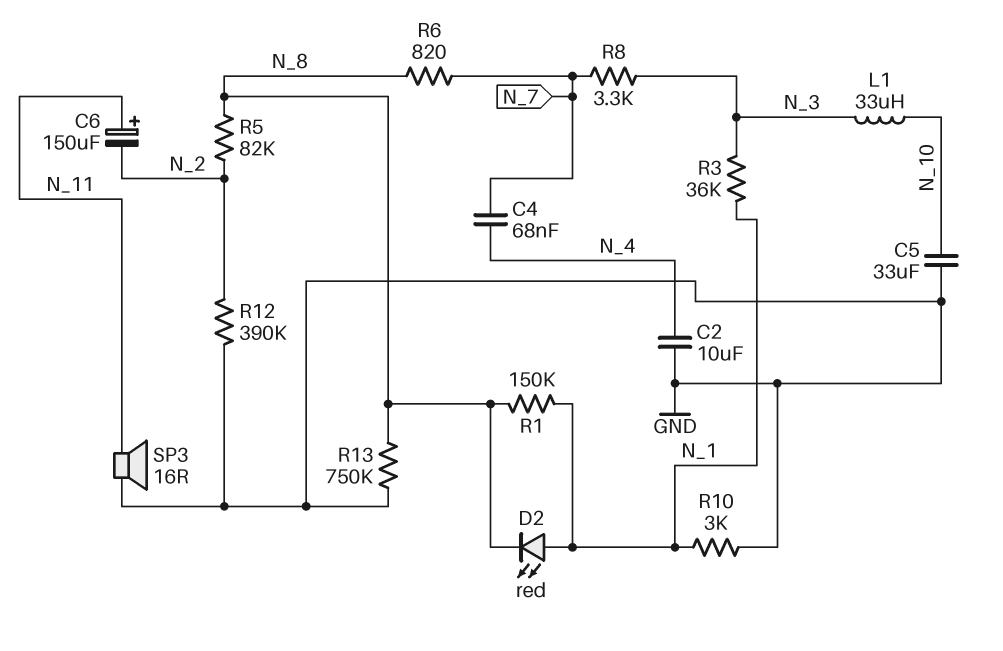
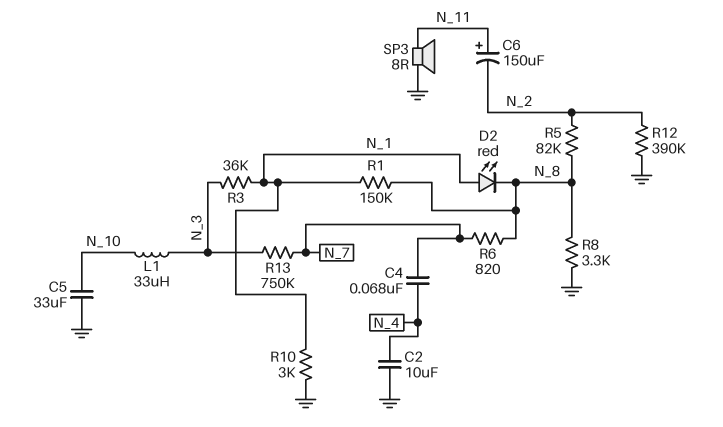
R8: 3.3k (N_3, N_7) -> 3.3k (GND, N_8)
R13: 750k (GND, N_8) -> 750k (N_3, N_7)
SP3: speaker 16R (GND, N_11) -> speaker 8R (GND, N_11)

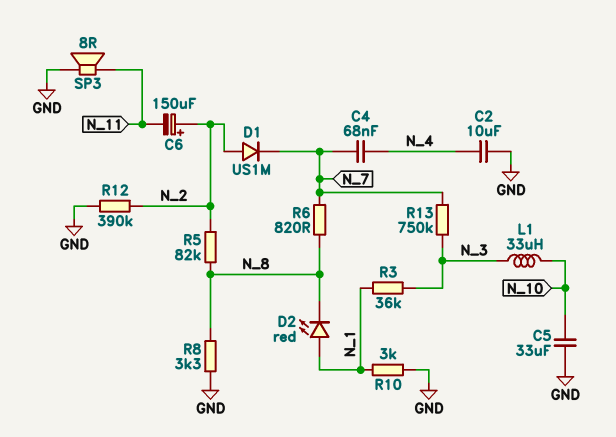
C6: 150uF (plus N_11, minus N_2) -> 150uF (plus N_2, minus N_11)
D1: none -> diode US1M (A N_2, K N_7)
R1: 150k (N_1, N_8) -> none

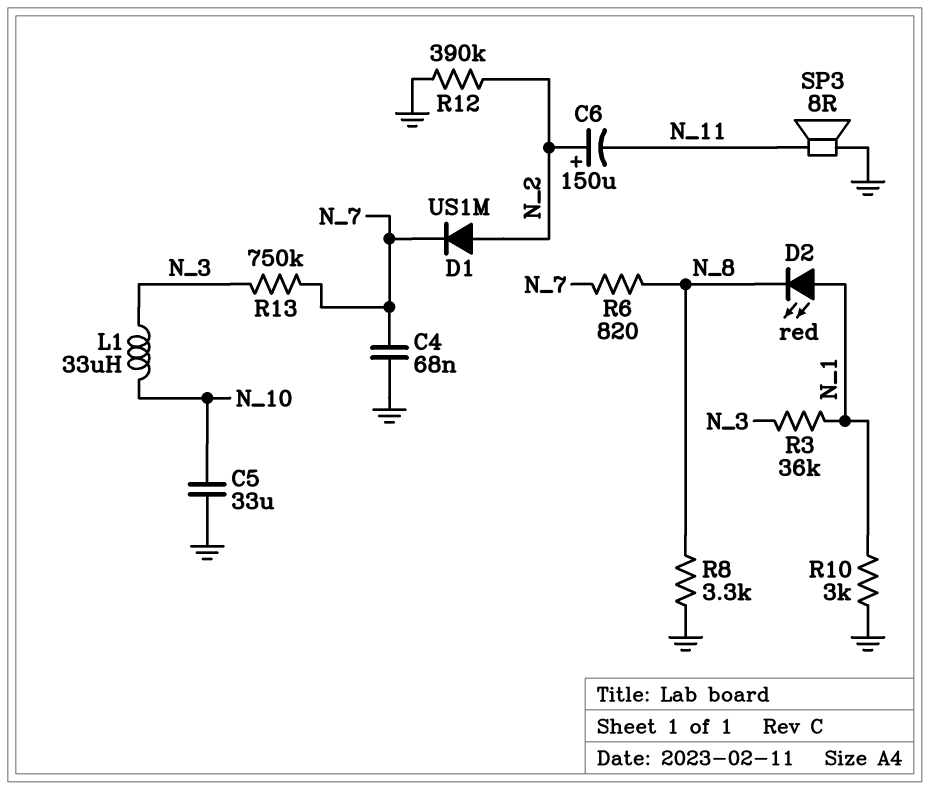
C2: 10uF (GND, N_4) -> none
C4: 68nF (N_4, N_7) -> 68nF (GND, N_7)
R5: 82k (N_2, N_8) -> none

